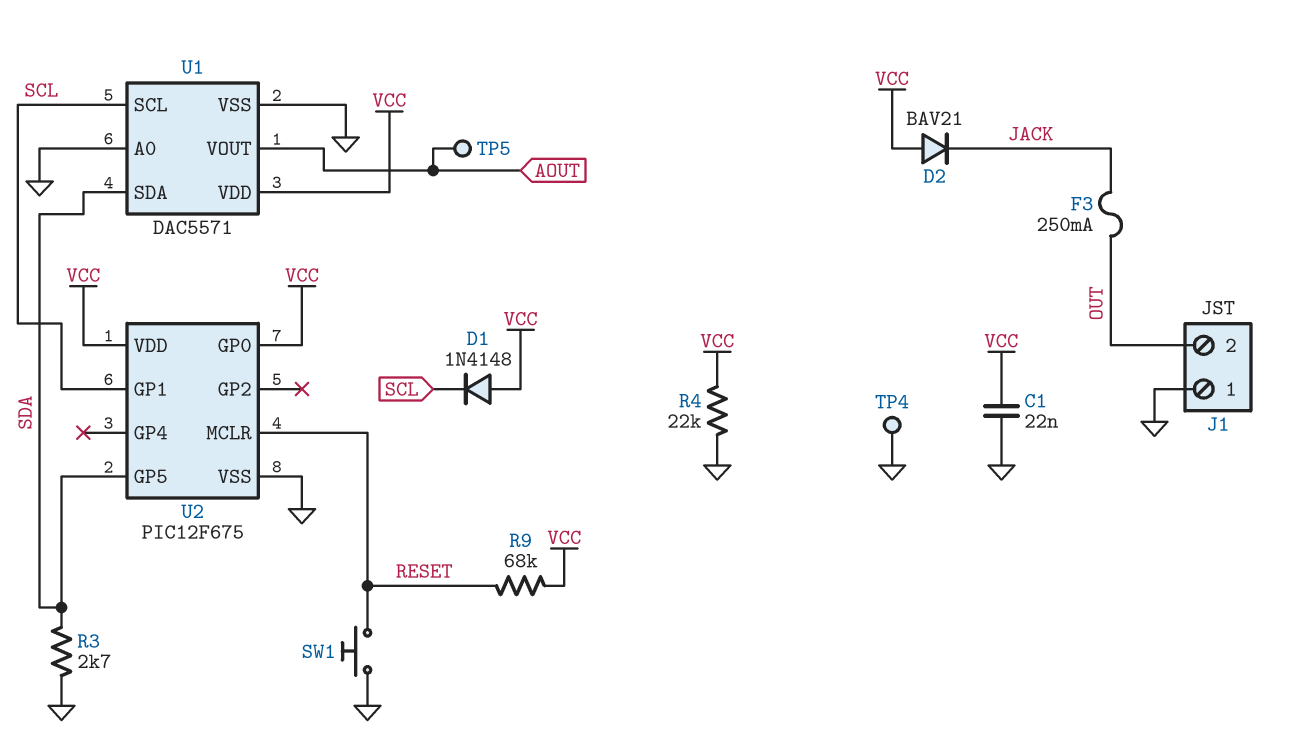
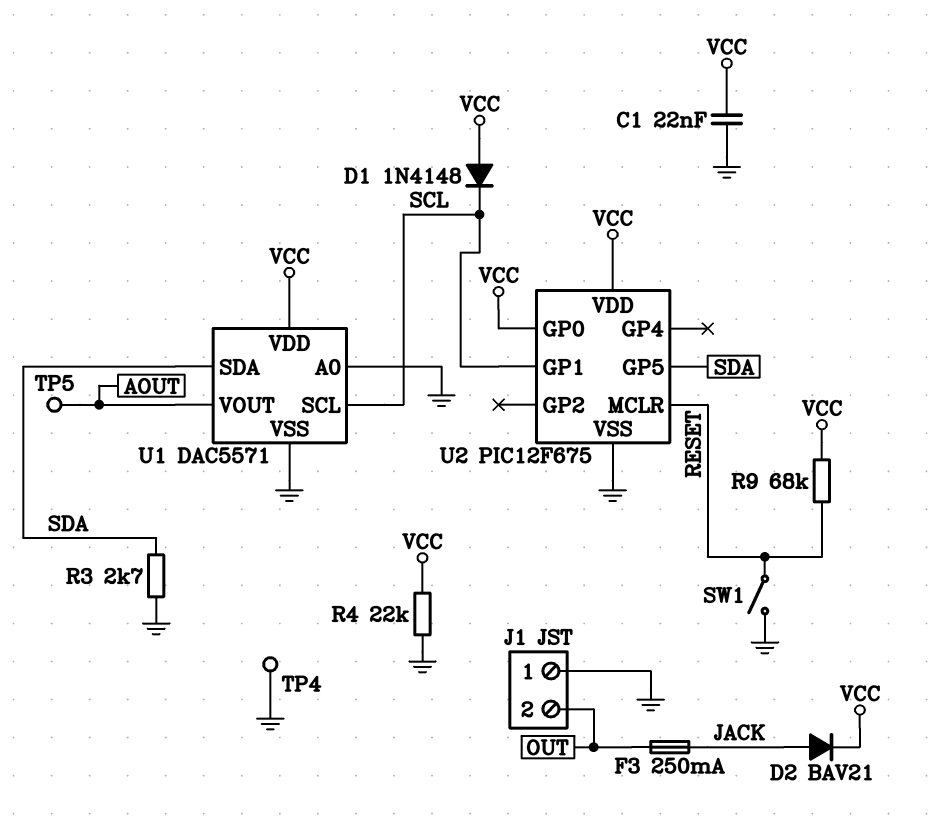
D2: diode BAV21 (A VCC, K JACK) -> diode BAV21 (A JACK, K VCC)
SW1: button (GND, RESET) -> switch (GND, RESET)

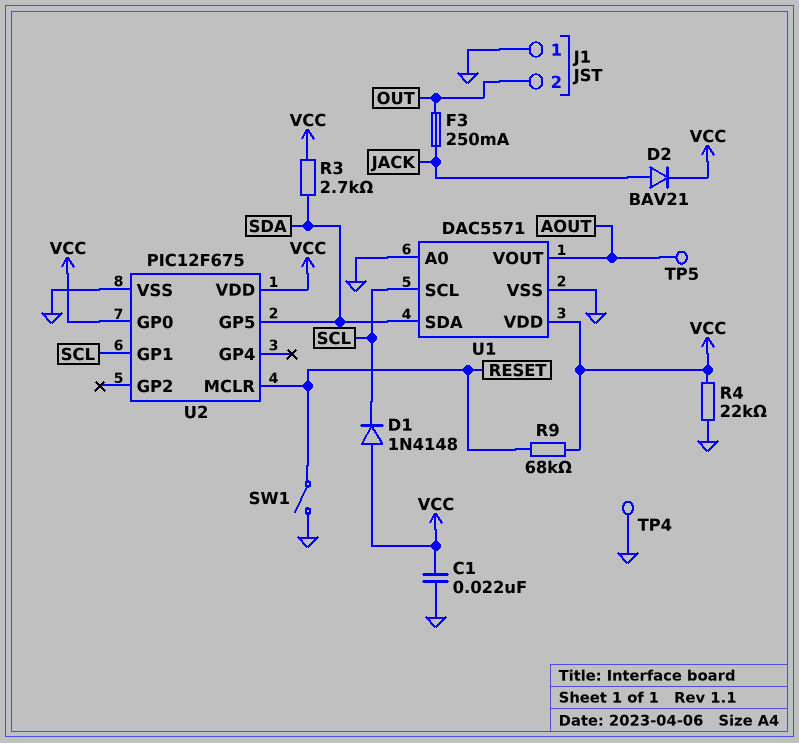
R3: 2.7k (GND, SDA) -> 2.7k (SDA, VCC)

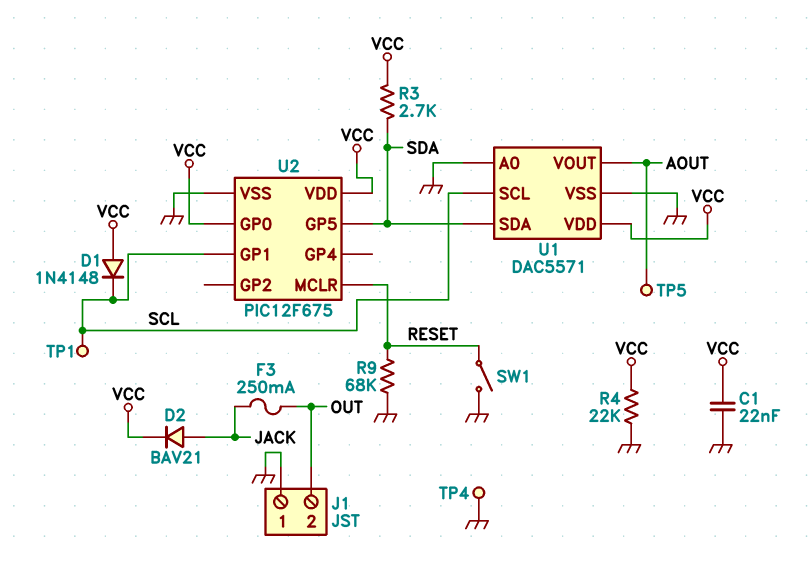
R9: 68k (RESET, VCC) -> 68k (GND, RESET)
TP1: none -> test point (SCL)

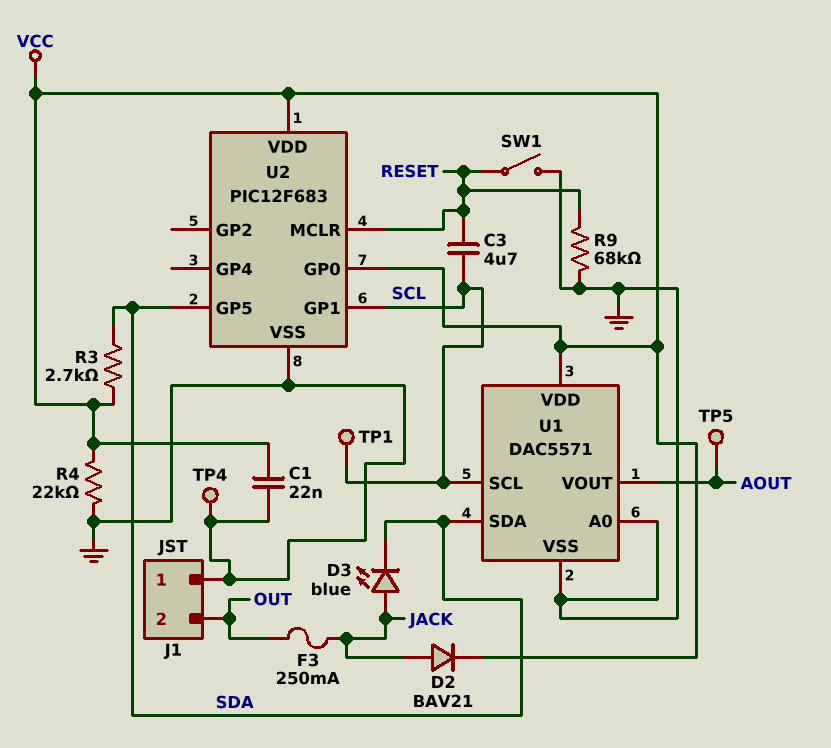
C3: none -> 4.7uF (RESET, SCL)
D1: diode 1N4148 (A VCC, K SCL) -> none
D3: none -> LED blue (A JACK, K SDA)
U2: PIC12F675 -> PIC12F683

